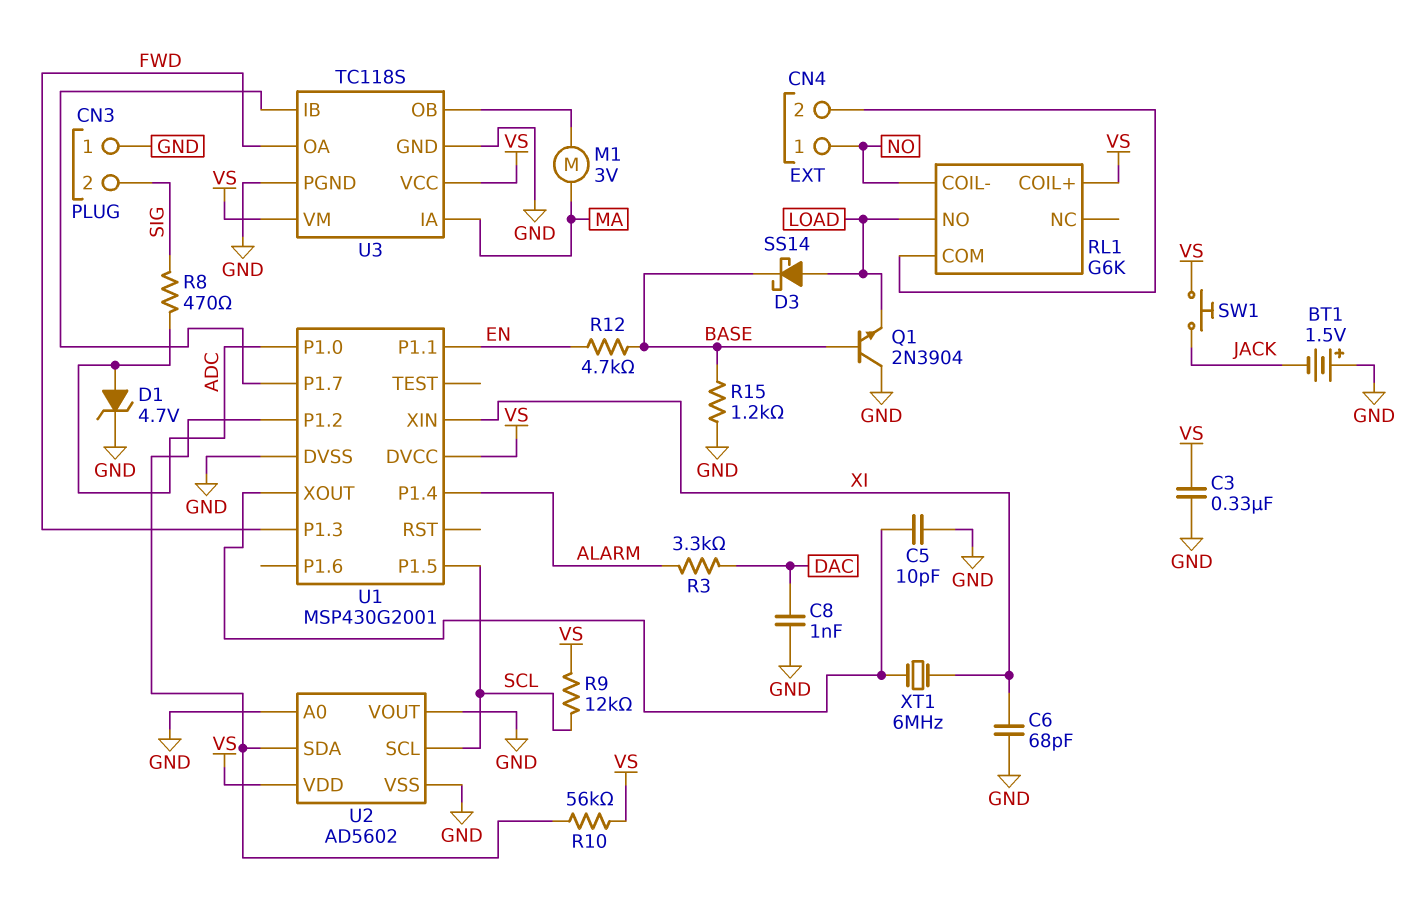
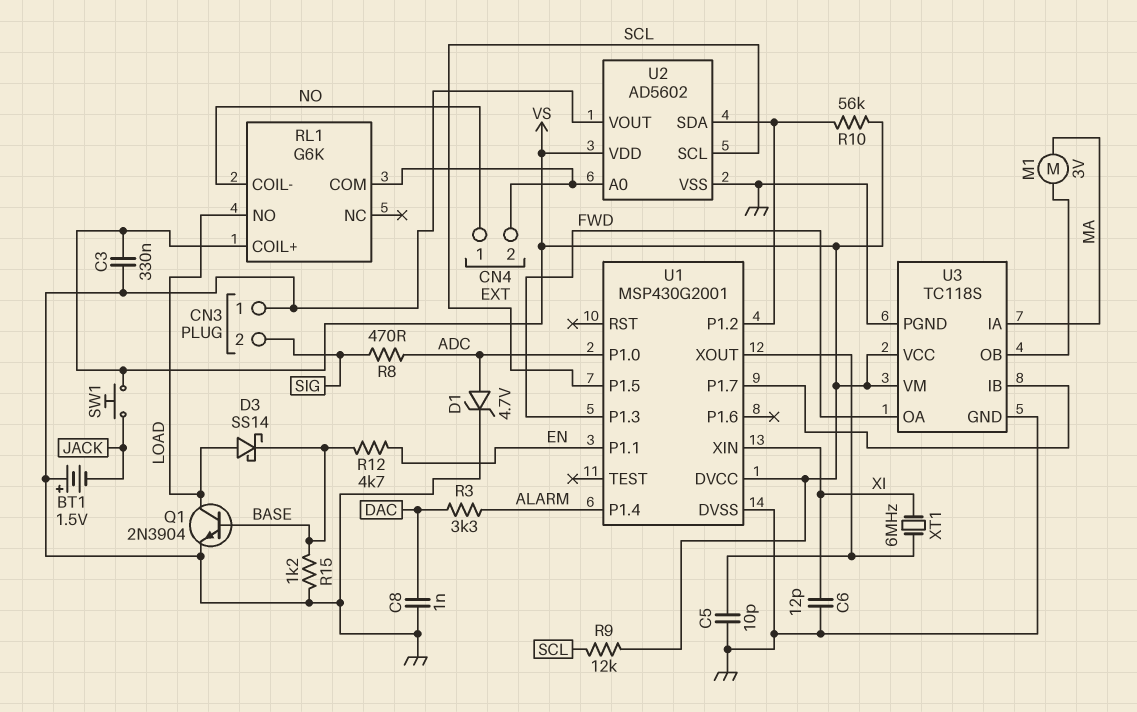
C6: 68pF (GND, XI) -> 12pF (GND, XI)
Q1: NPN 2N3904 (B BASE, C GND, E LOAD) -> NPN 2N3904 (B BASE, C LOAD, E GND)
U2 pin A0: GND -> CN4/2

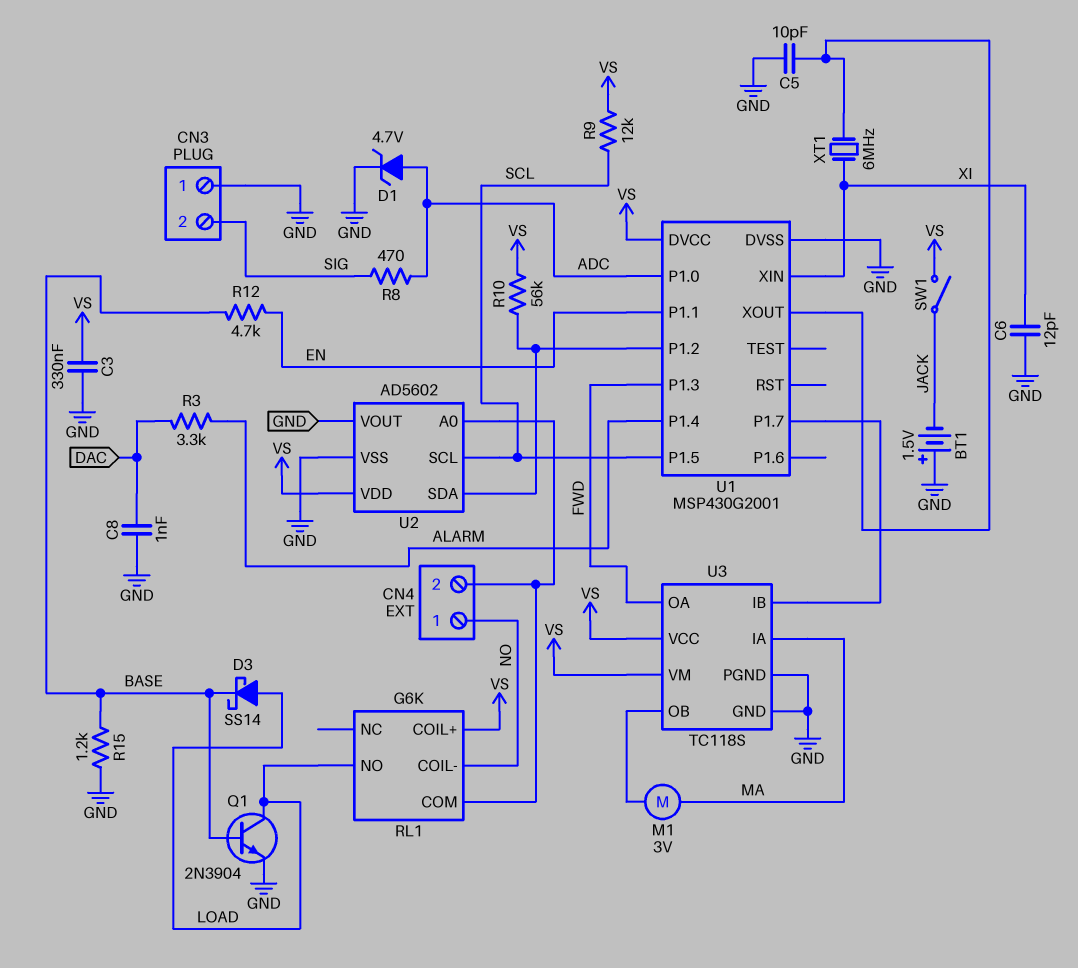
SW1: button (JACK, VS) -> switch (JACK, VS)

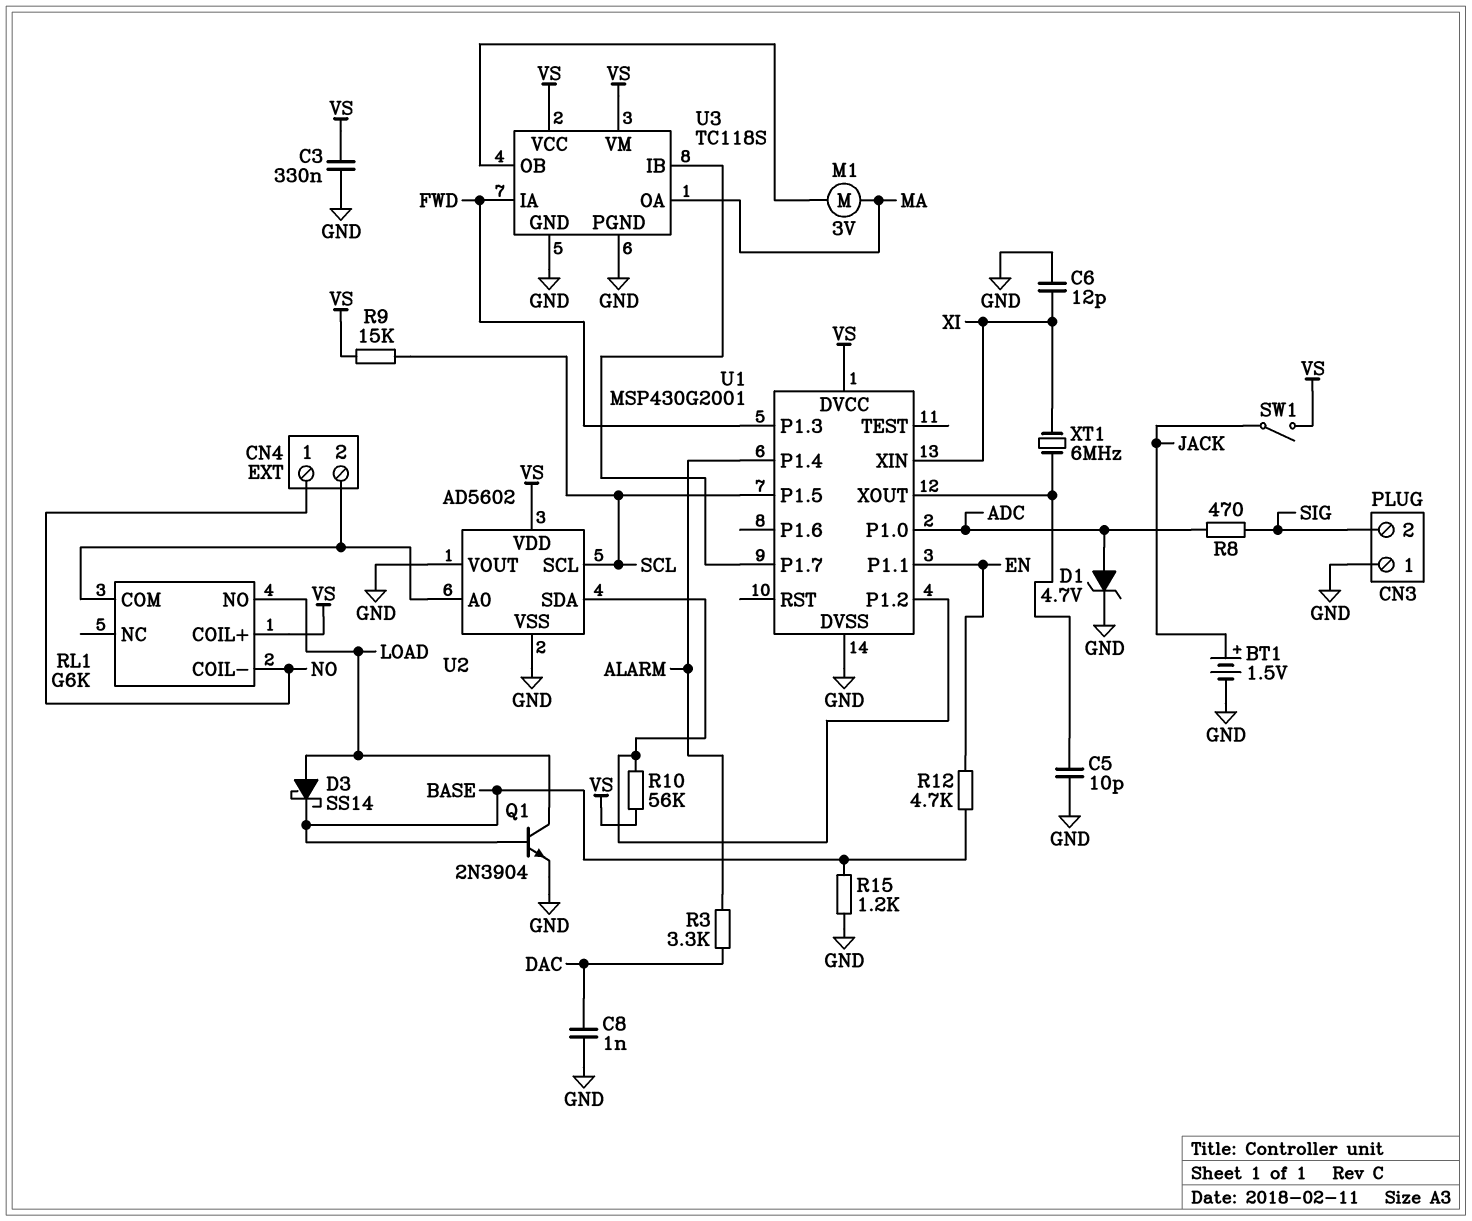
BT1: 1.5V (plus GND, minus JACK) -> 1.5V (plus JACK, minus GND)
R9: 12k (SCL, VS) -> 15k (SCL, VS)
U3 pin IA: MA -> FWD
U3 pin OA: FWD -> MA

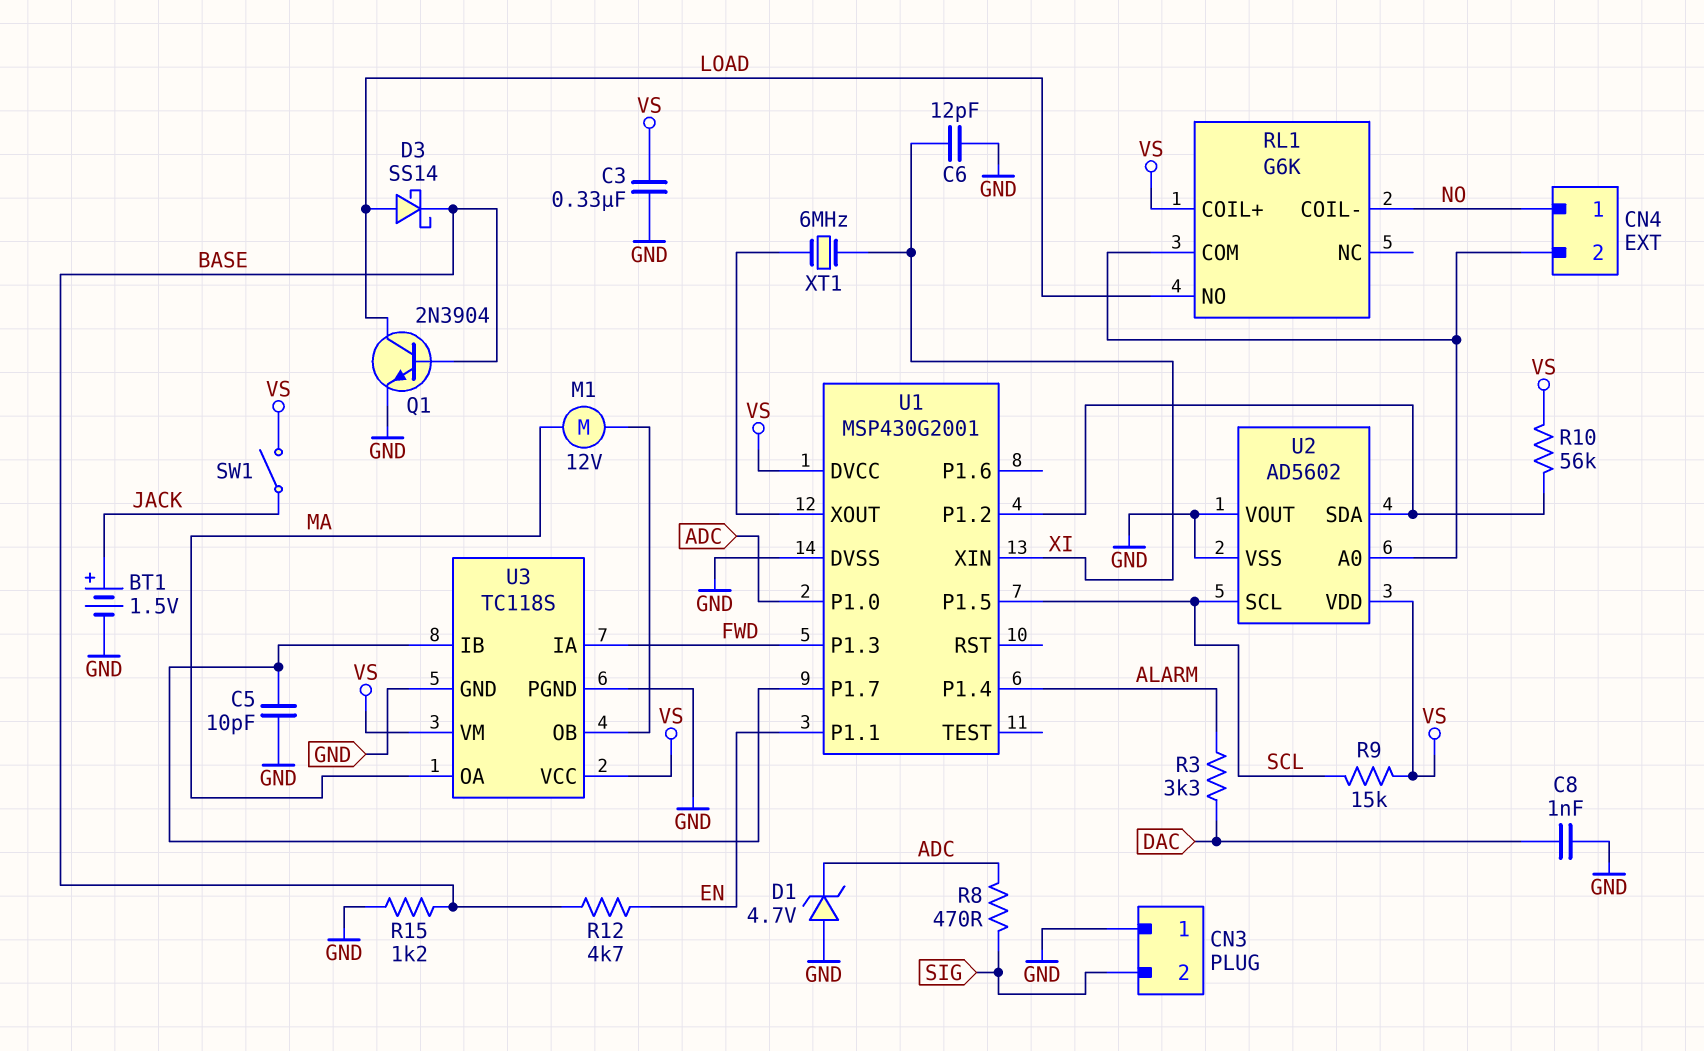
C5: 10pF (GND, U1/XOUT) -> 10pF (GND, U1/P1.7)
D1: zener 4.7V (A ADC, K GND) -> zener 4.7V (A GND, K ADC)
M1: motor 3V (MA, U3/OB) -> motor 12V (MA, U3/OB)

